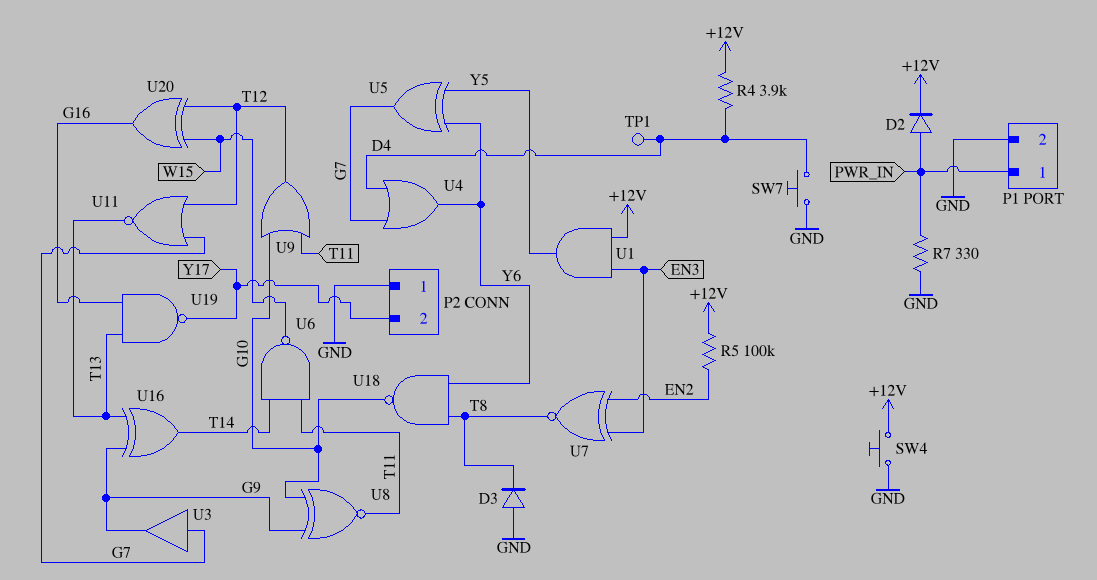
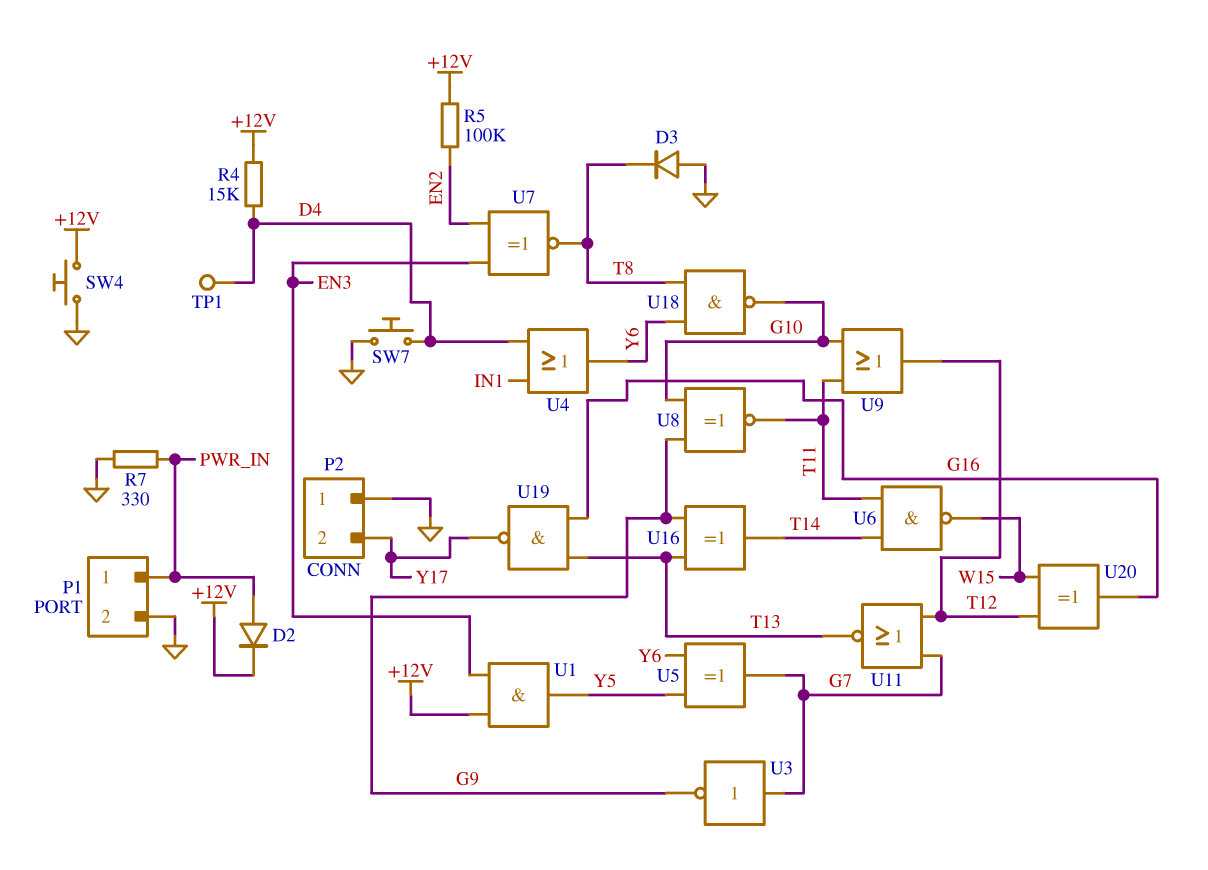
R4: 3.9k (+12V, D4) -> 15k (+12V, D4)
U3: buffer (in G7, out G9) -> NOT (in G7, out G9)
U4: OR (in D4, in G7, out Y6) -> OR (in D4, in IN1, out Y6)

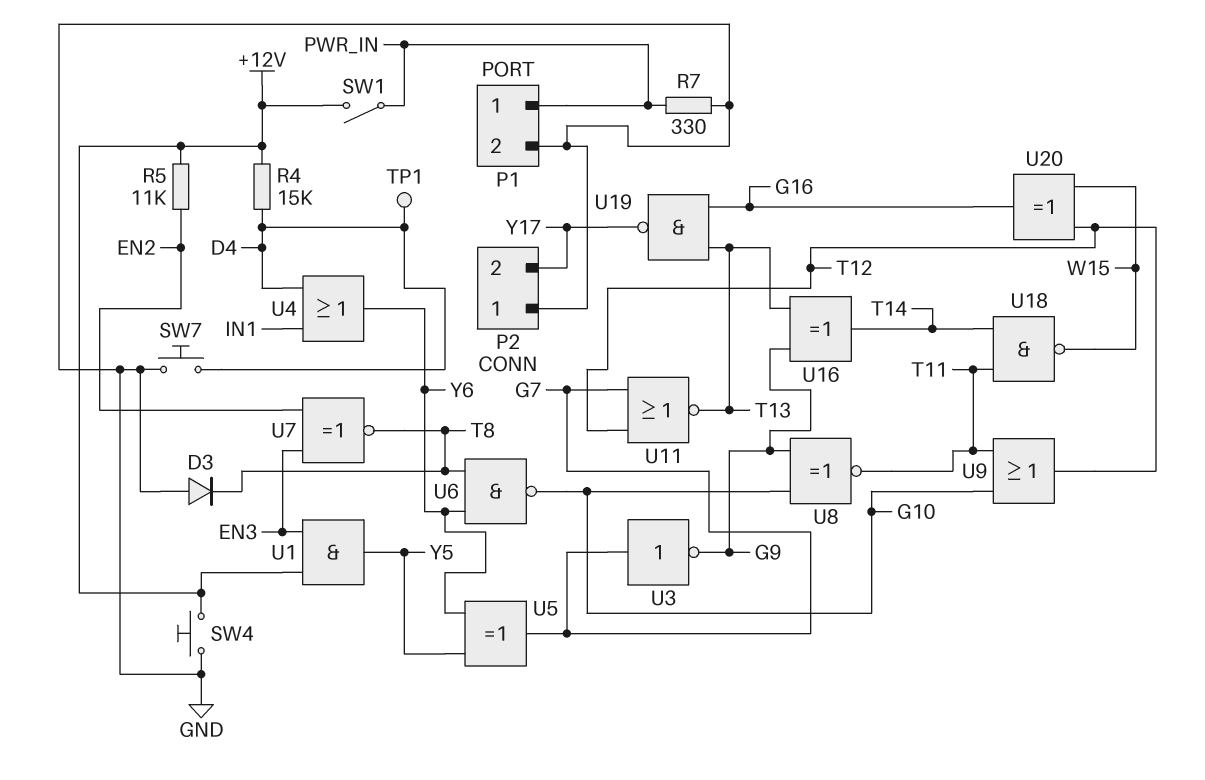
D2: diode (A PWR_IN, K +12V) -> none
R5: 100k (+12V, EN2) -> 11k (+12V, EN2)
SW1: none -> switch (+12V, PWR_IN)
U6: NAND (in T11, in T14, out W15) -> NAND (in T8, in Y6, out G10)
U18: NAND (in T8, in Y6, out G10) -> NAND (in T11, in T14, out W15)

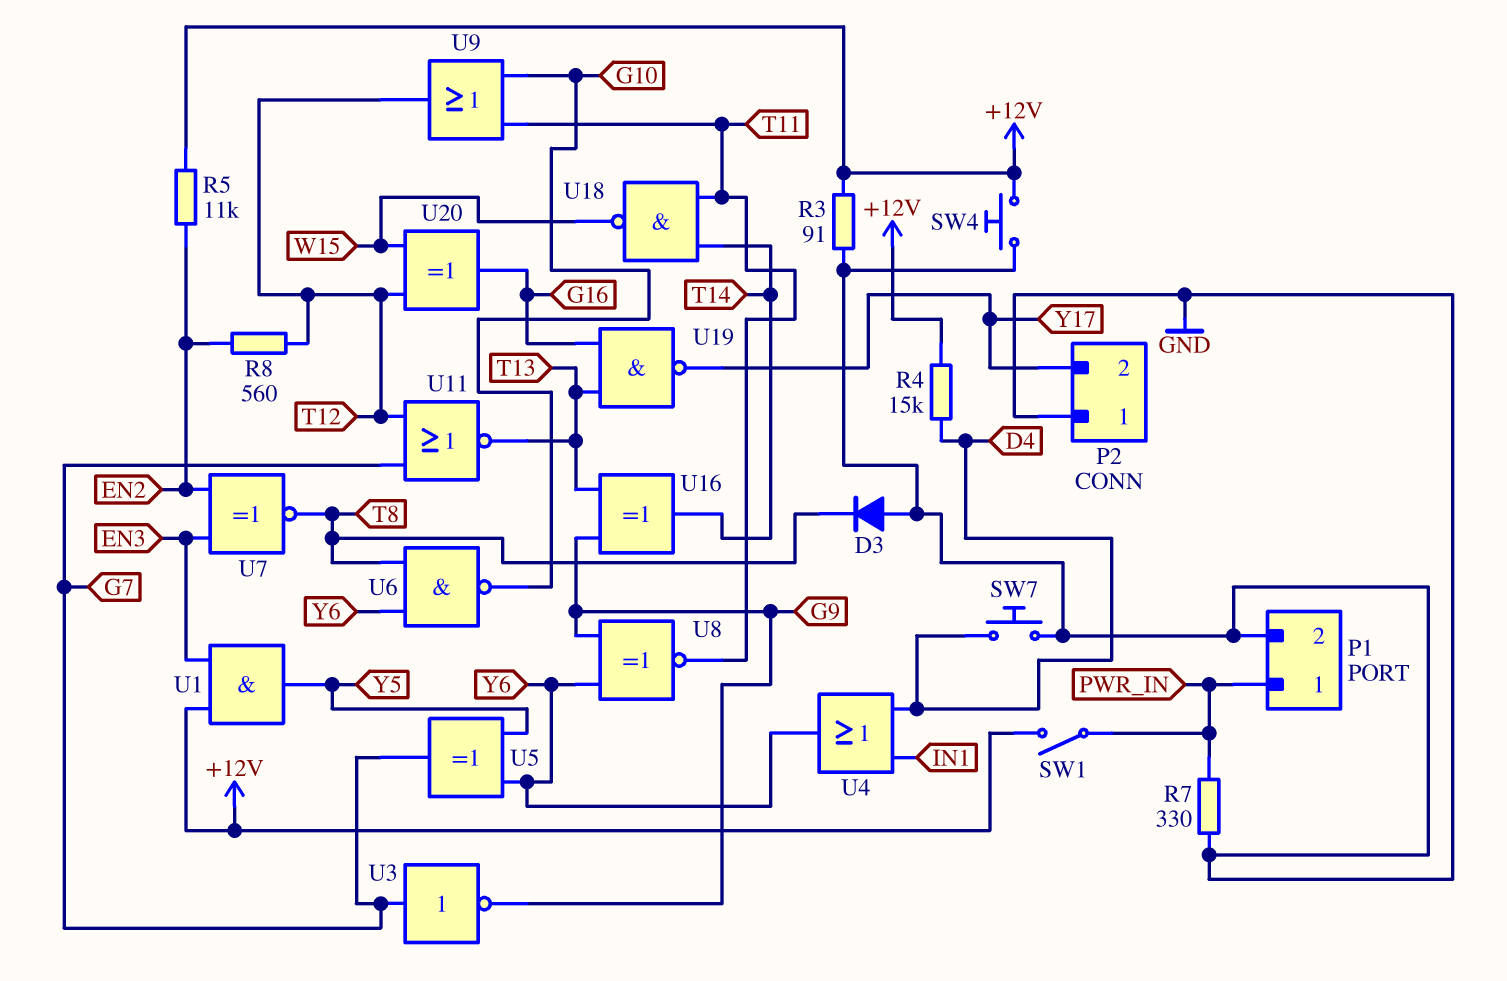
R3: none -> 91 (+12V, GND)
R8: none -> 560 (EN2, T12)
TP1: test point (D4) -> none
U8: XNOR (in G9, in G10, out T11) -> XNOR (in G9, in Y6, out T11)

